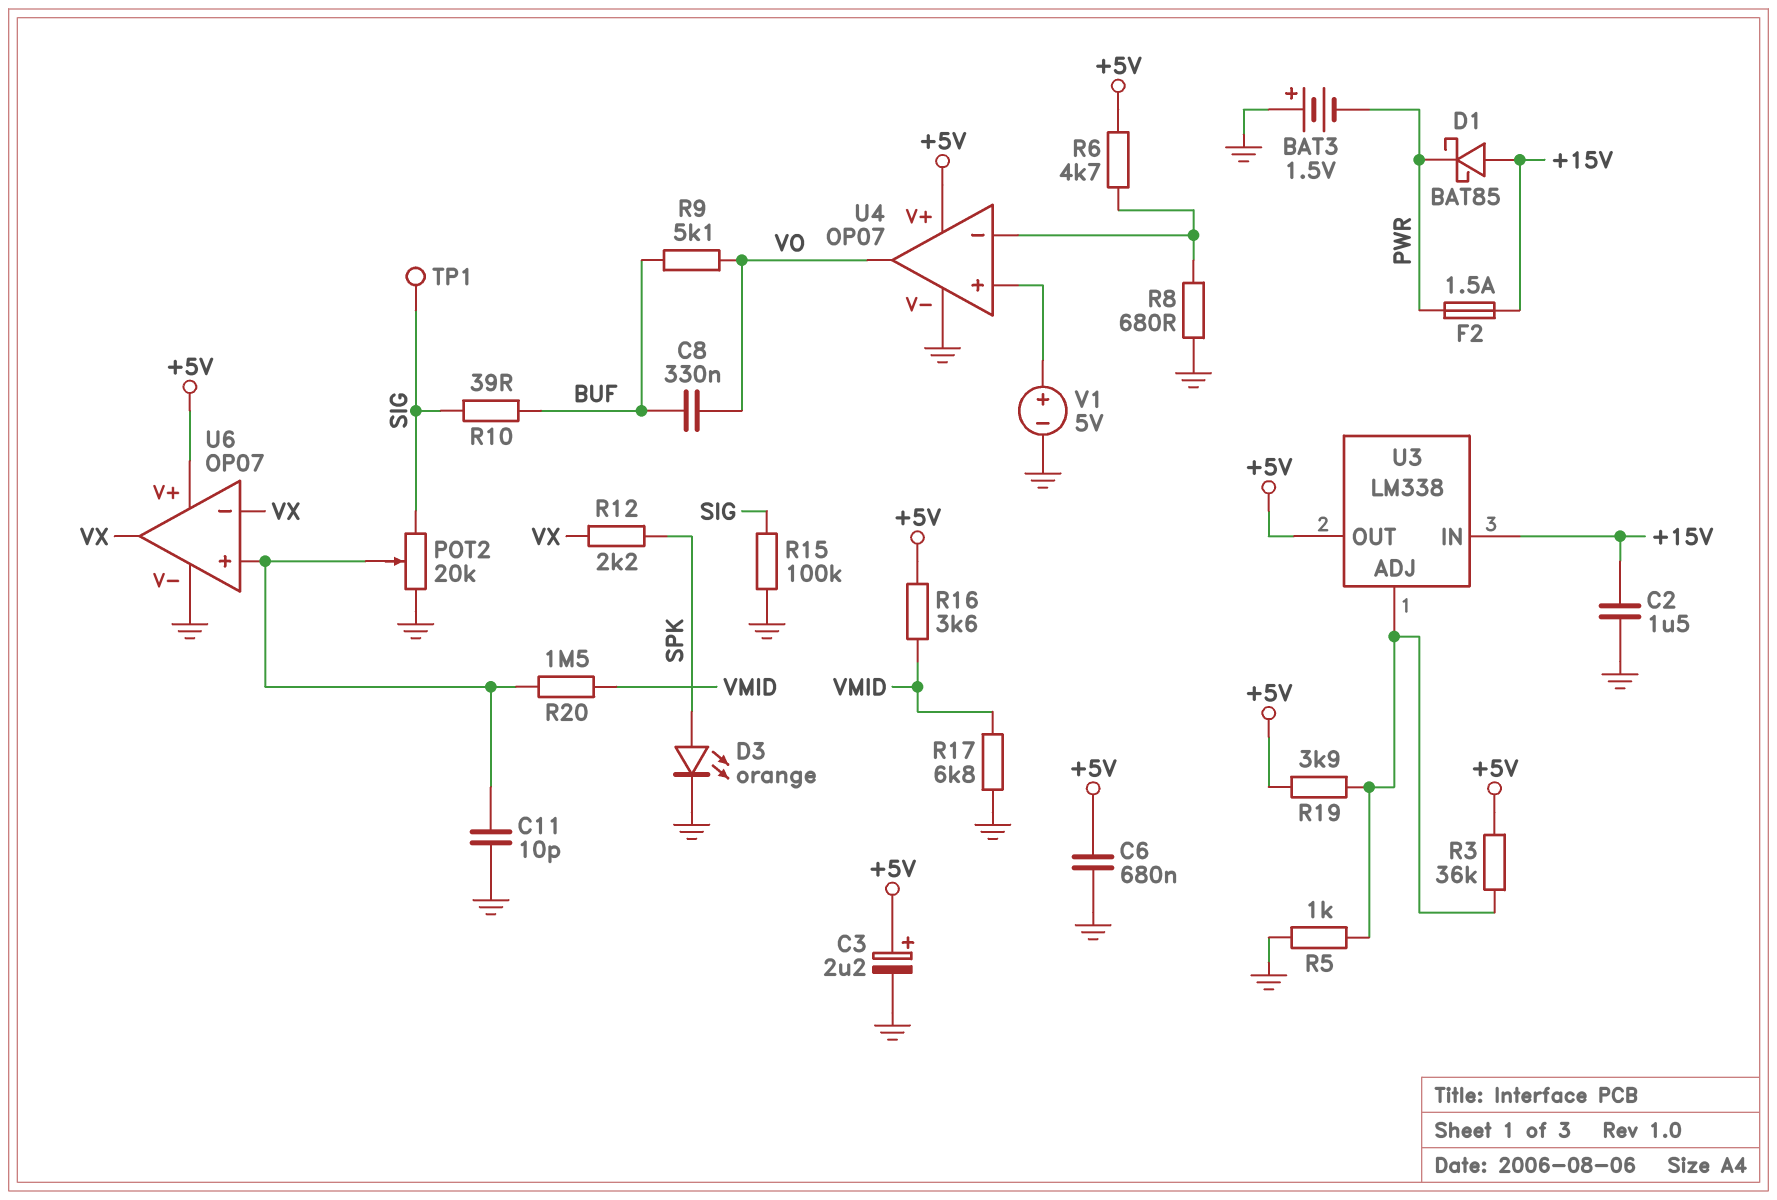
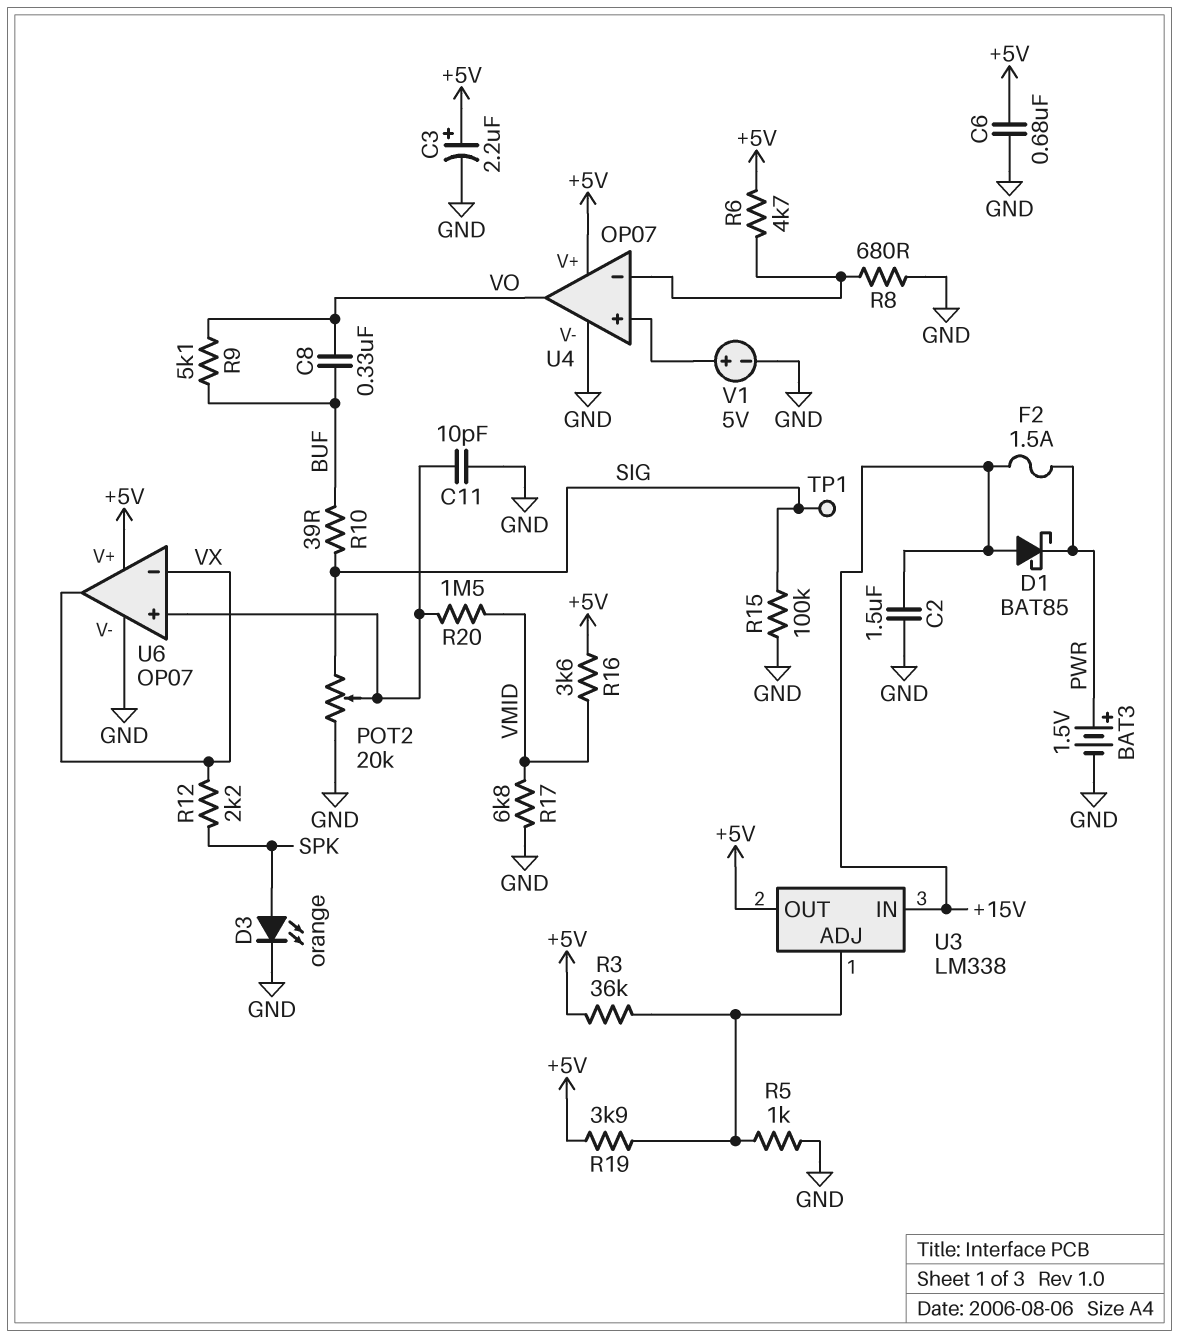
BAT3: 1.5V (plus GND, minus PWR) -> 1.5V (plus PWR, minus GND)

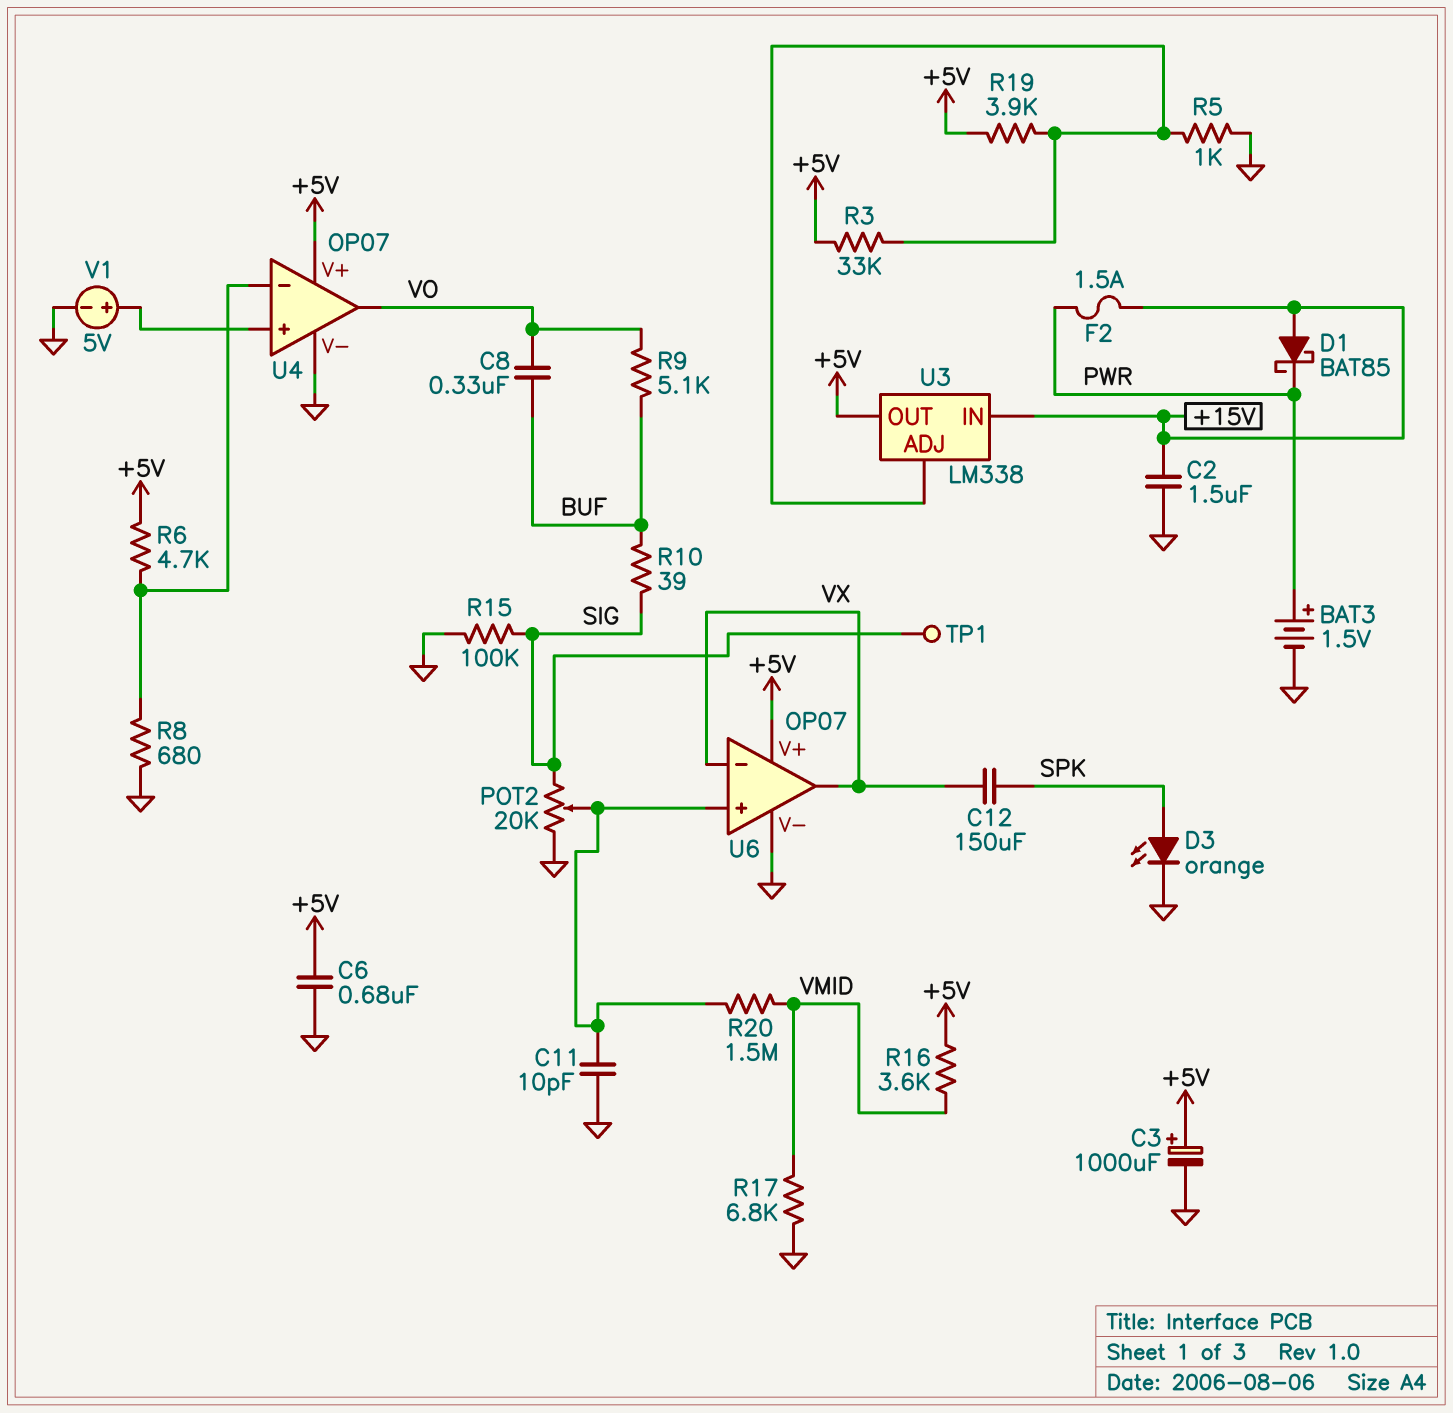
C3: 2.2uF (plus +5V, minus GND) -> 1000uF (plus +5V, minus GND)
C12: none -> 150uF (SPK, VX)
R3: 36k (+5V, U3/ADJ) -> 33k (+5V, U3/ADJ)
R12: 2.2k (SPK, VX) -> none

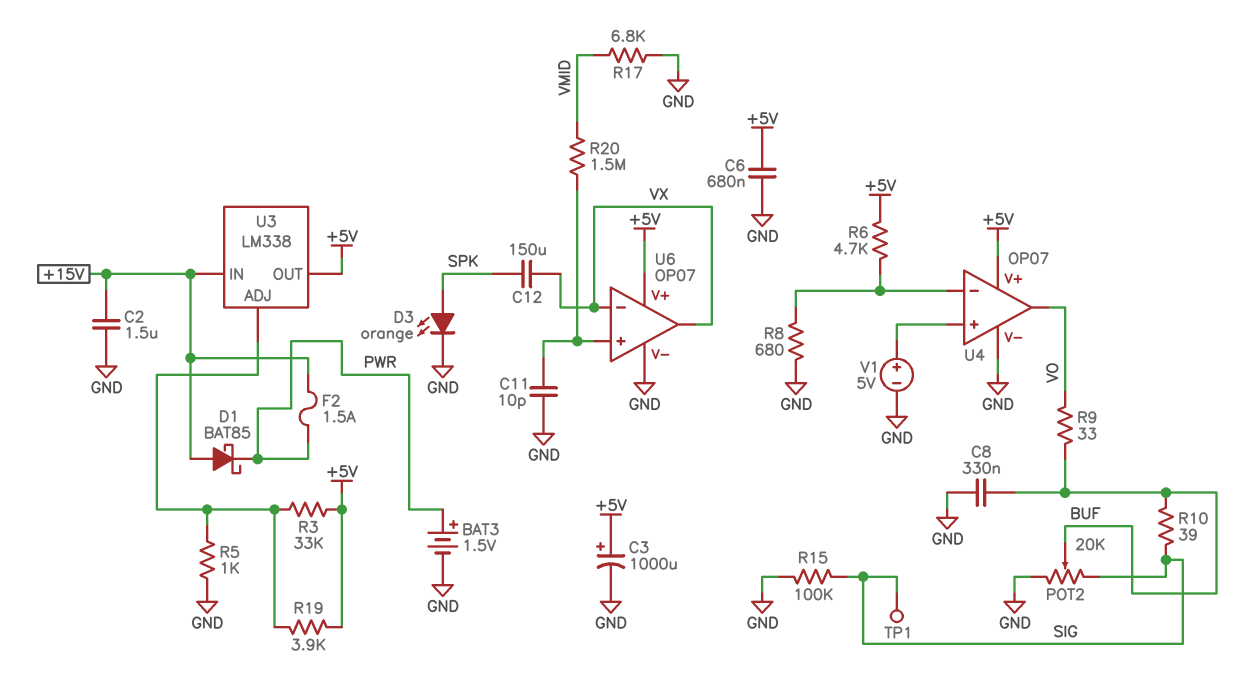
C8: 330nF (BUF, VO) -> 330nF (BUF, GND)
POT2: 20k (GND, SIG, wiper U6/in+) -> 20k (GND, SIG, wiper BUF)
R9: 5.1k (BUF, VO) -> 33 (BUF, VO)
R16: 3.6k (+5V, VMID) -> none

